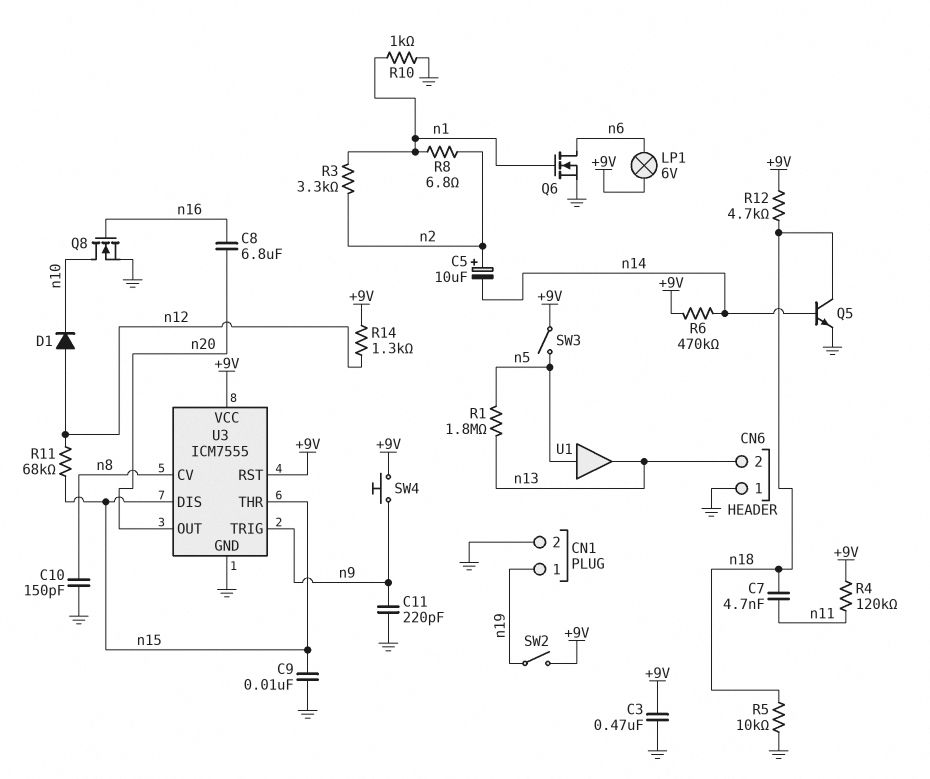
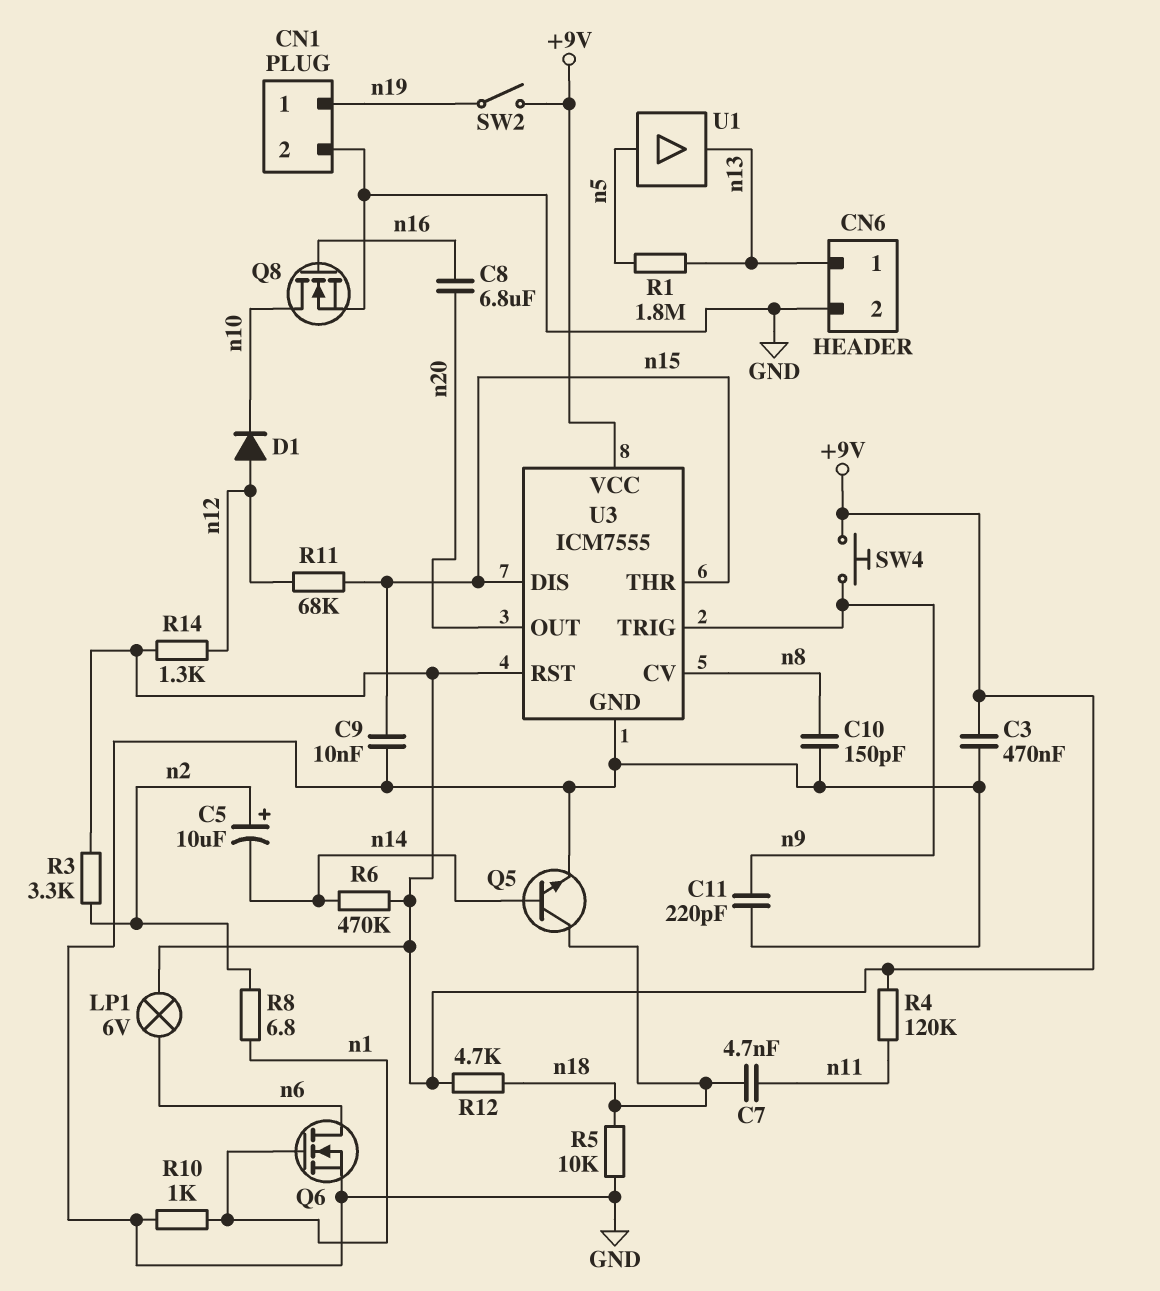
CN6 pin 1: GND -> n13
CN6 pin 2: n13 -> GND
R3: 3.3k (n1, n2) -> 3.3k (+9V, n2)
SW3: switch (+9V, n5) -> none

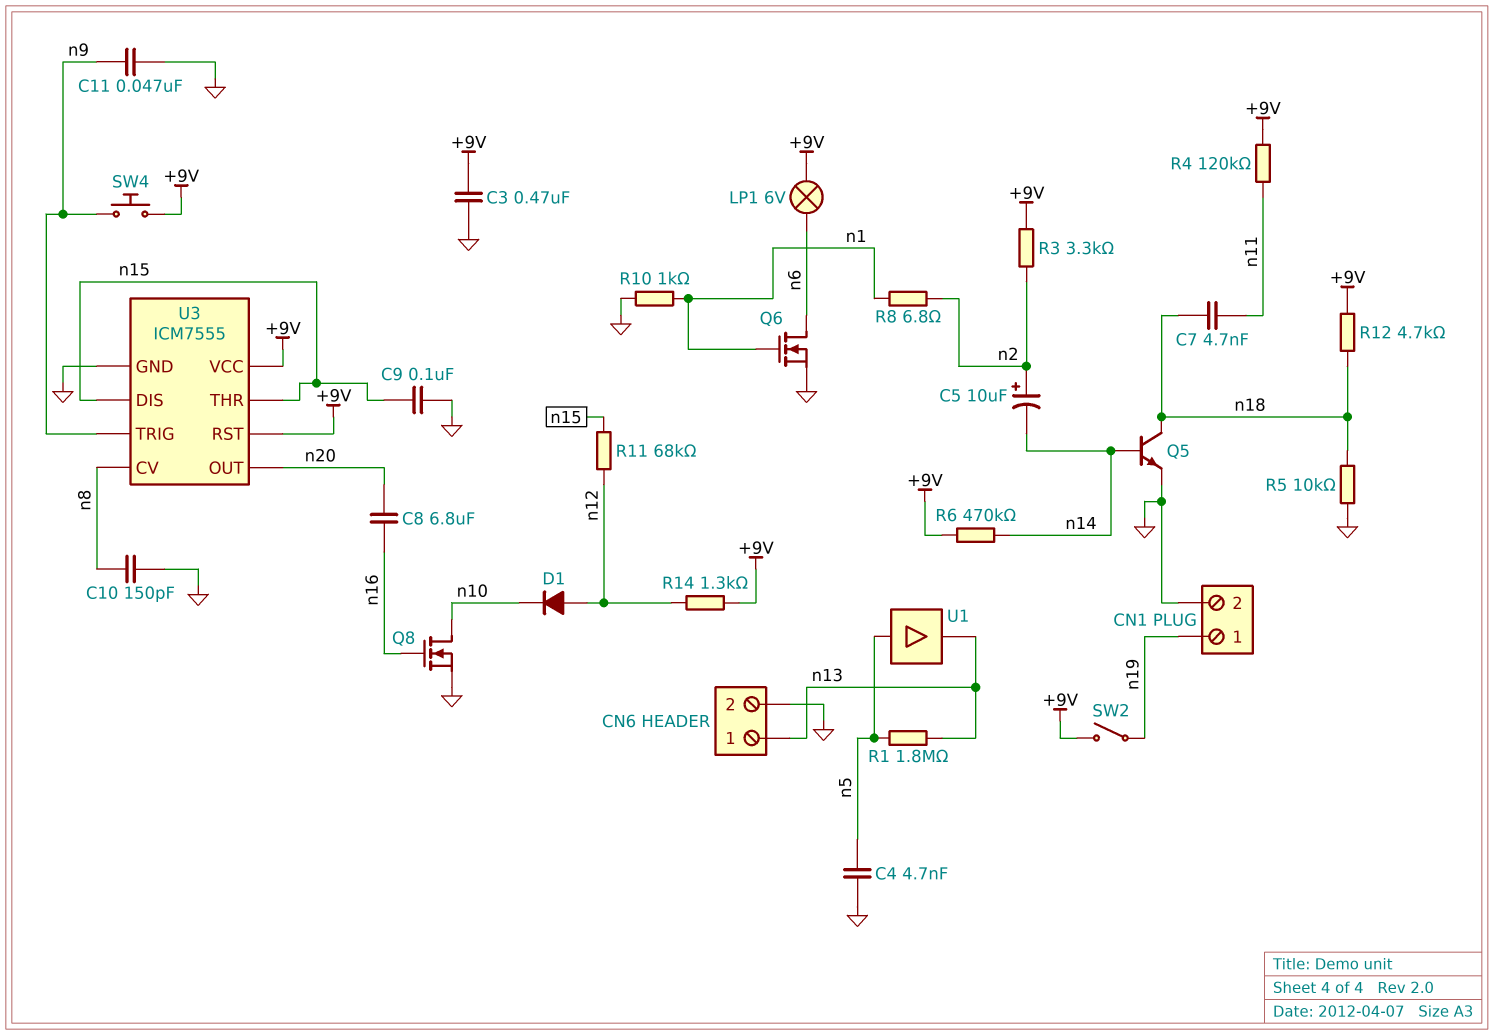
C4: none -> 4.7nF (GND, n5)
C9: 10nF (GND, n15) -> 100nF (GND, n15)
C11: 220pF (GND, n9) -> 47nF (GND, n9)

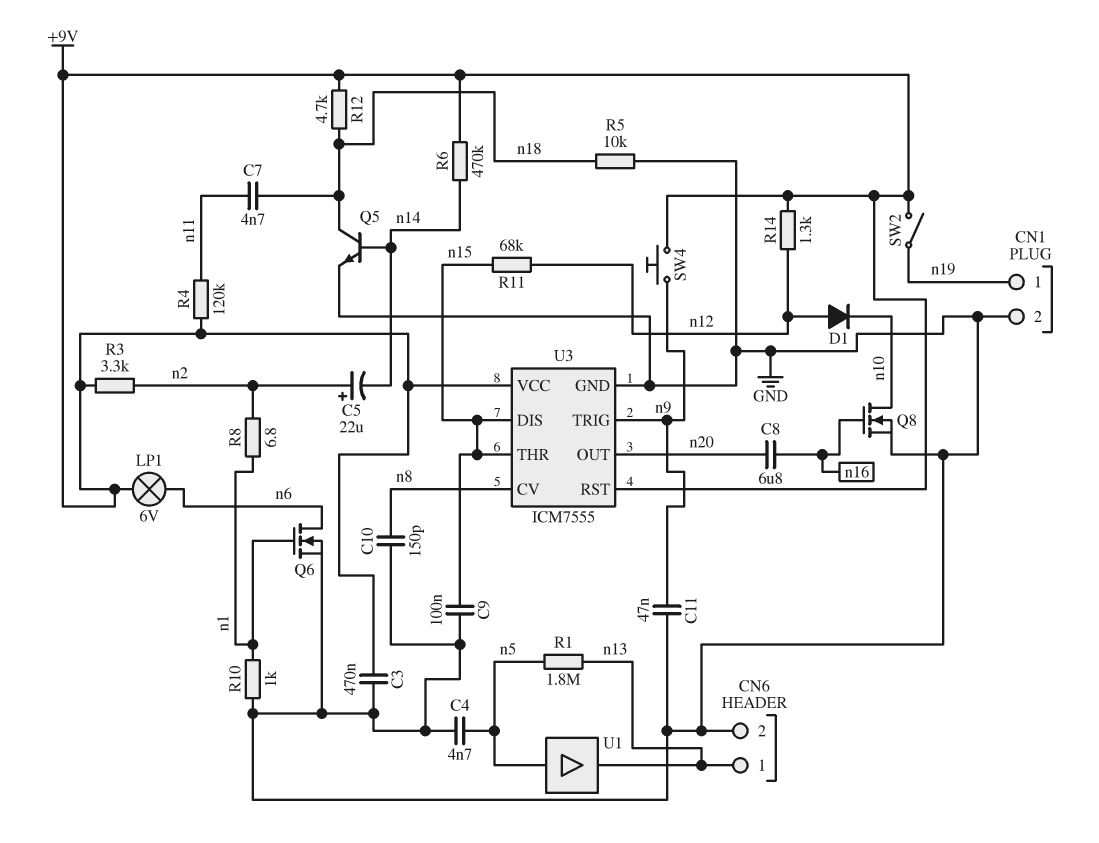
C5: 10uF (plus n2, minus n14) -> 22uF (plus n2, minus n14)

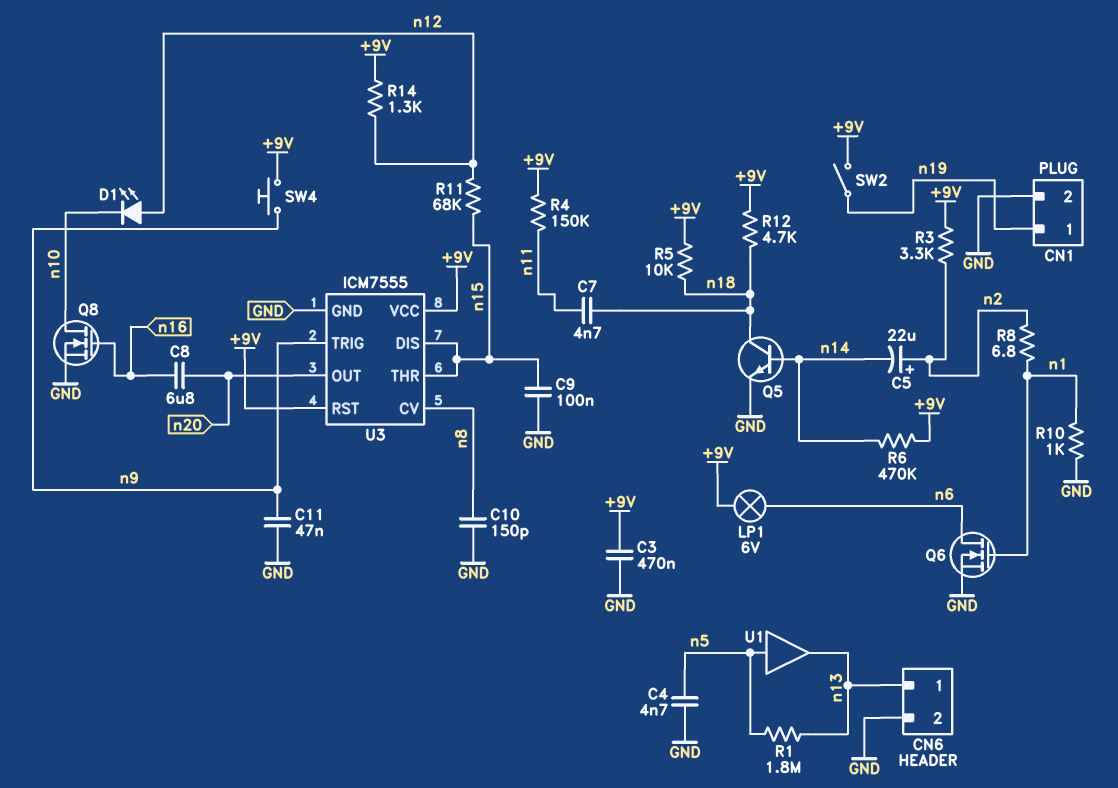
D1: diode (A n12, K n10) -> LED (A n12, K n10)
R4: 120k (+9V, n11) -> 150k (+9V, n11)
R5: 10k (GND, n18) -> 10k (+9V, n18)

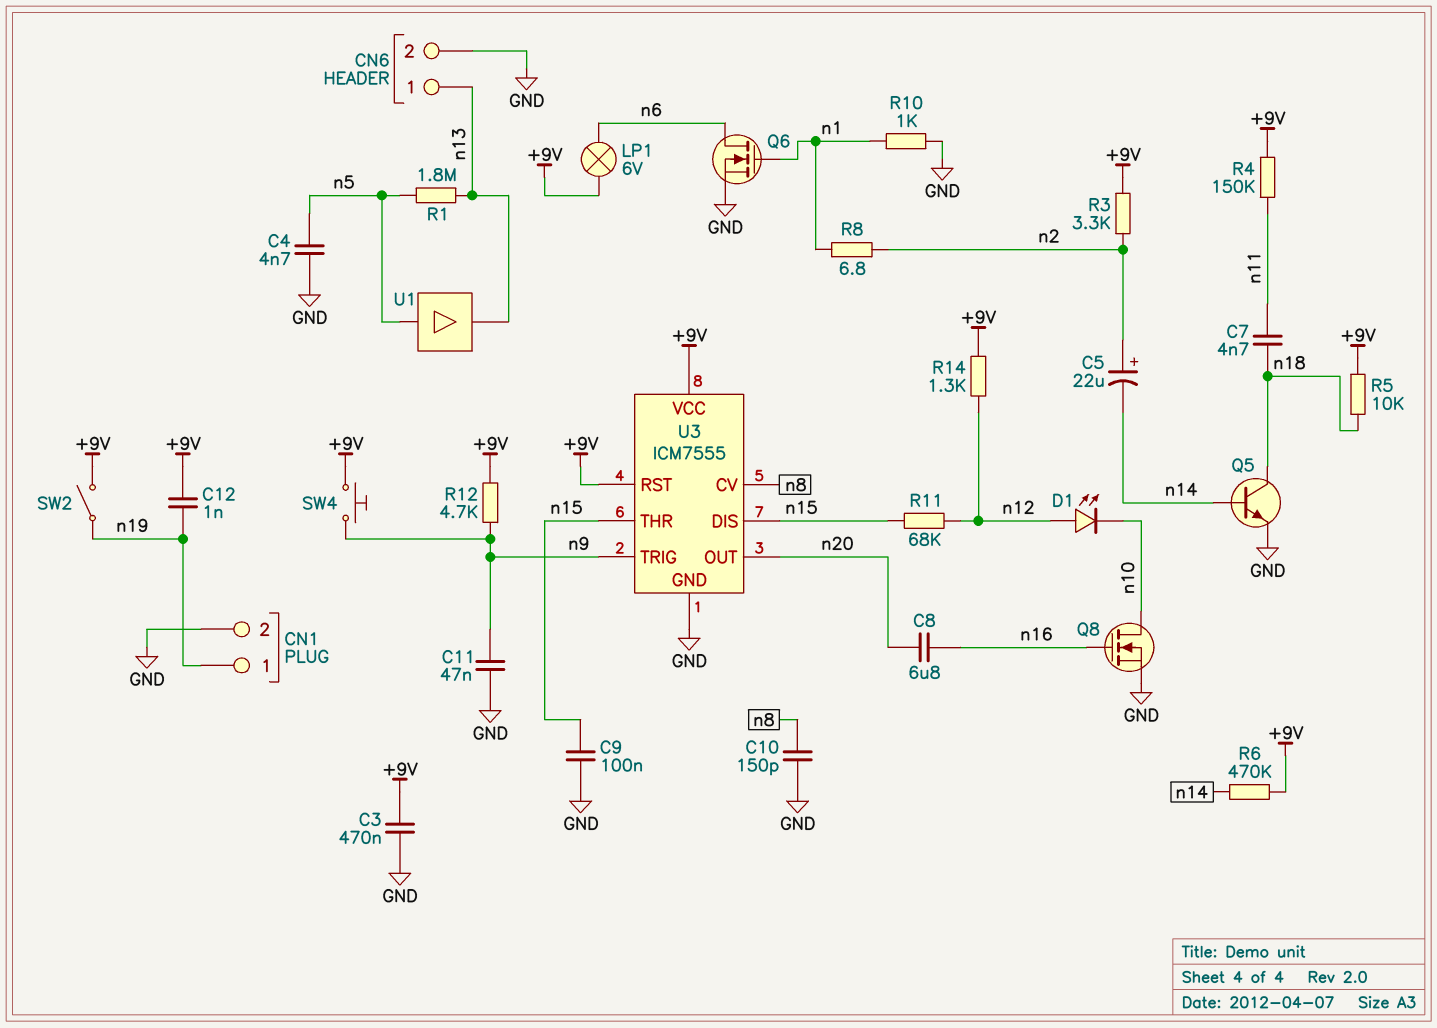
C12: none -> 1nF (+9V, n19)
R12: 4.7k (+9V, n18) -> 4.7k (+9V, n9)

